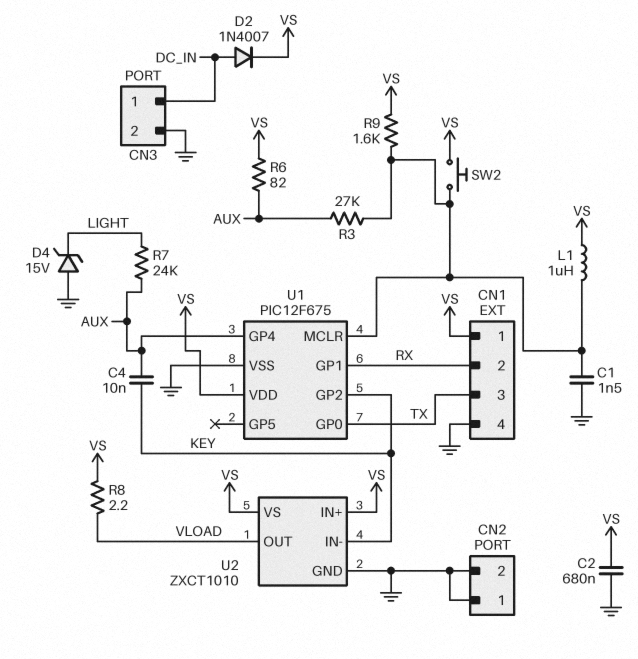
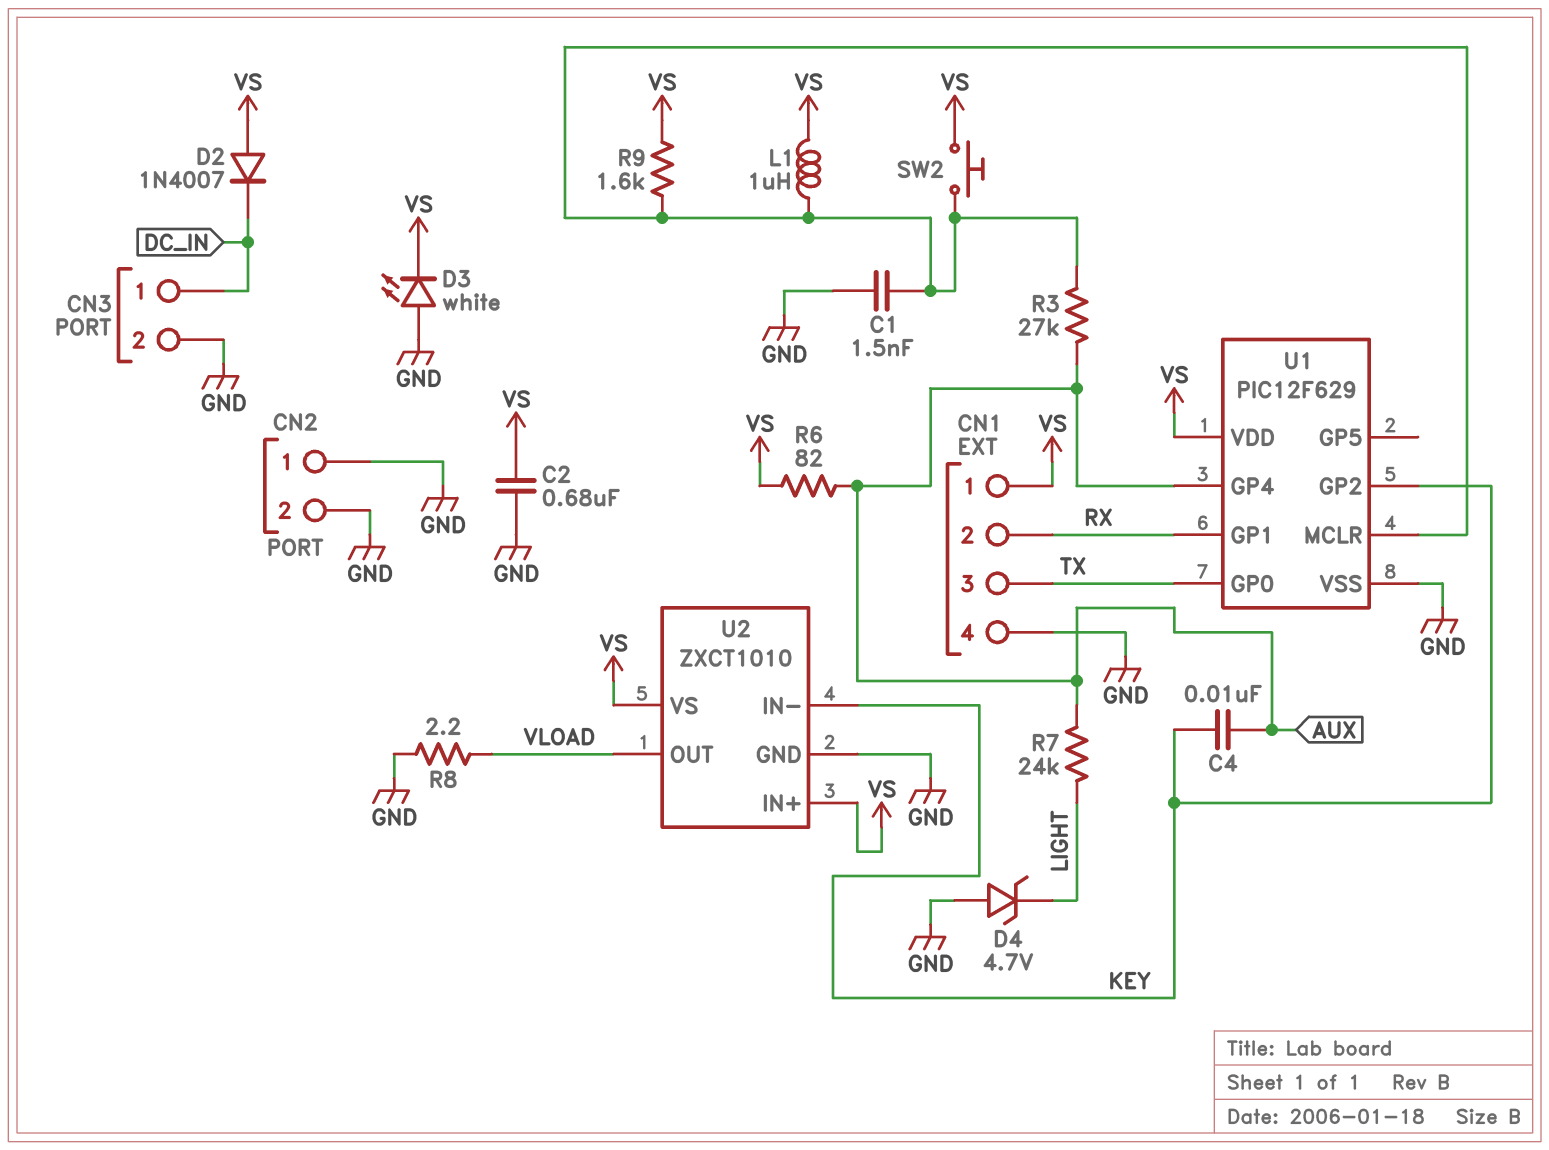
D2: diode 1N4007 (A DC_IN, K VS) -> diode 1N4007 (A VS, K DC_IN)
D3: none -> LED white (A GND, K VS)
D4: zener 15V (A GND, K LIGHT) -> zener 4.7V (A GND, K LIGHT)
R8: 2.2 (VLOAD, VS) -> 2.2 (GND, VLOAD)
U1: PIC12F675 -> PIC12F629

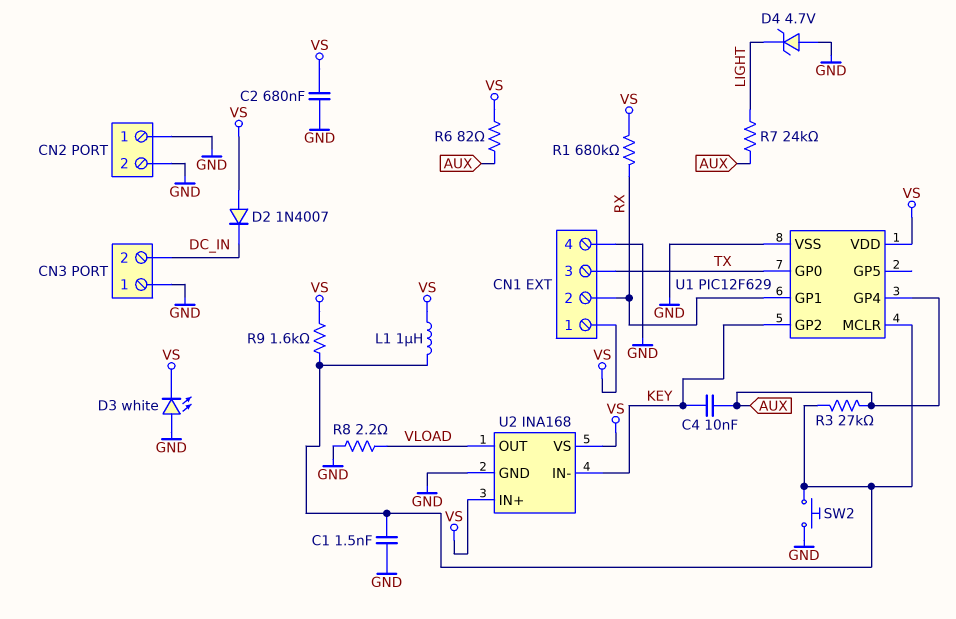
CN3 pin 1: DC_IN -> GND
CN3 pin 2: GND -> DC_IN
R1: none -> 680k (RX, VS)
SW2: button (U1/MCLR, VS) -> button (GND, U1/MCLR)
U2: ZXCT1010 -> INA168

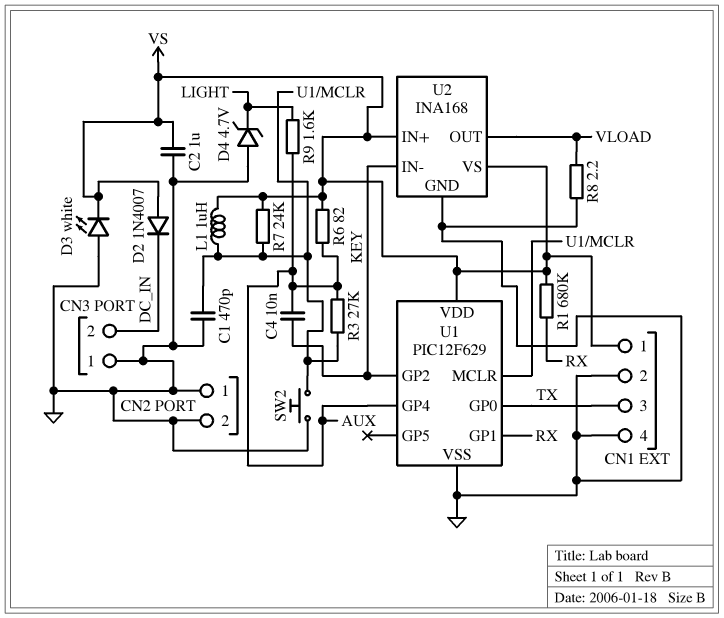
C1: 1.5nF (GND, U1/MCLR) -> 470pF (GND, U1/MCLR)
C2: 680nF (GND, VS) -> 1uF (GND, VS)
CN1 pin 2: RX -> GND
R7: 24k (AUX, LIGHT) -> 24k (U1/MCLR, VS)
R9: 1.6k (U1/MCLR, VS) -> 1.6k (AUX, LIGHT)

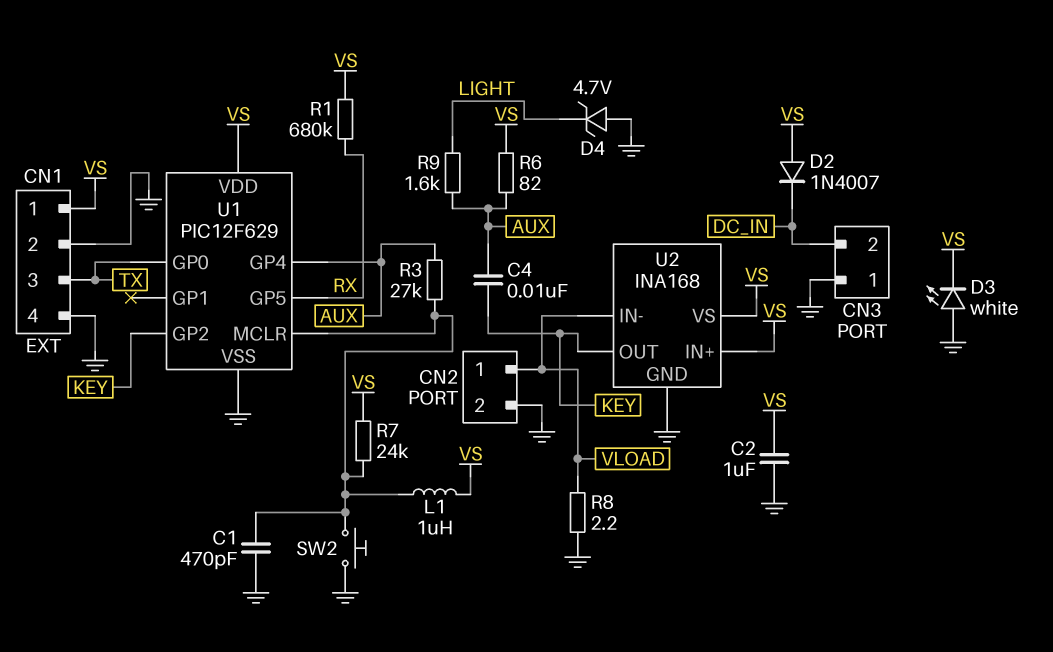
CN2 pin 1: GND -> VLOAD
U1 pin GP1: RX -> none
U1 pin GP5: none -> RX
U2 pin IN-: KEY -> VLOAD
U2 pin OUT: VLOAD -> KEY

